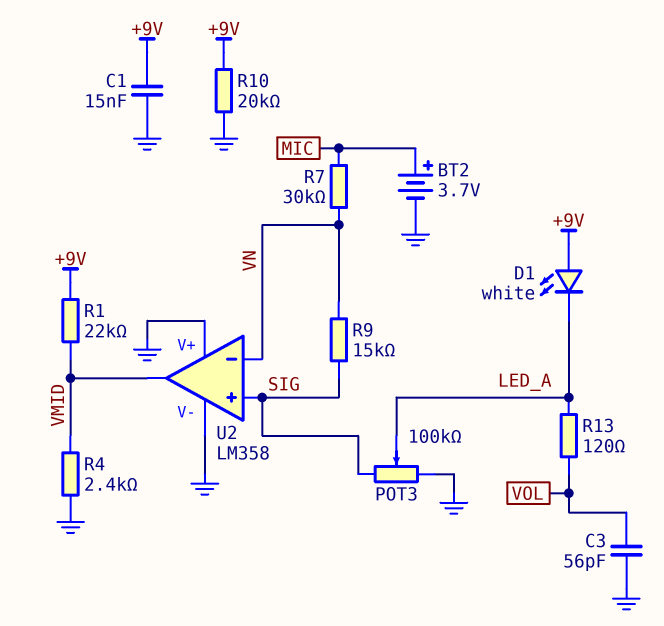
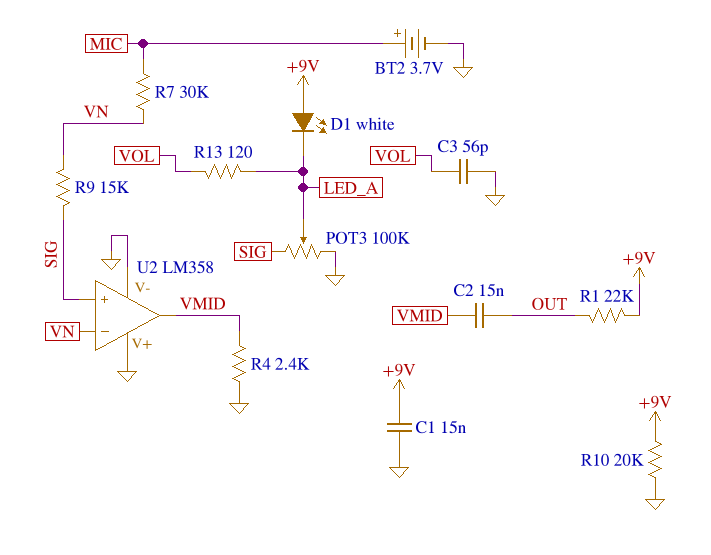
C2: none -> 15nF (OUT, VMID)
R1: 22k (+9V, VMID) -> 22k (+9V, OUT)

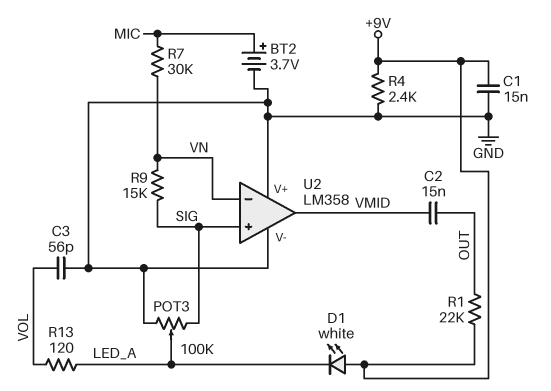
R4: 2.4k (GND, VMID) -> 2.4k (+9V, GND)
R10: 20k (+9V, GND) -> none

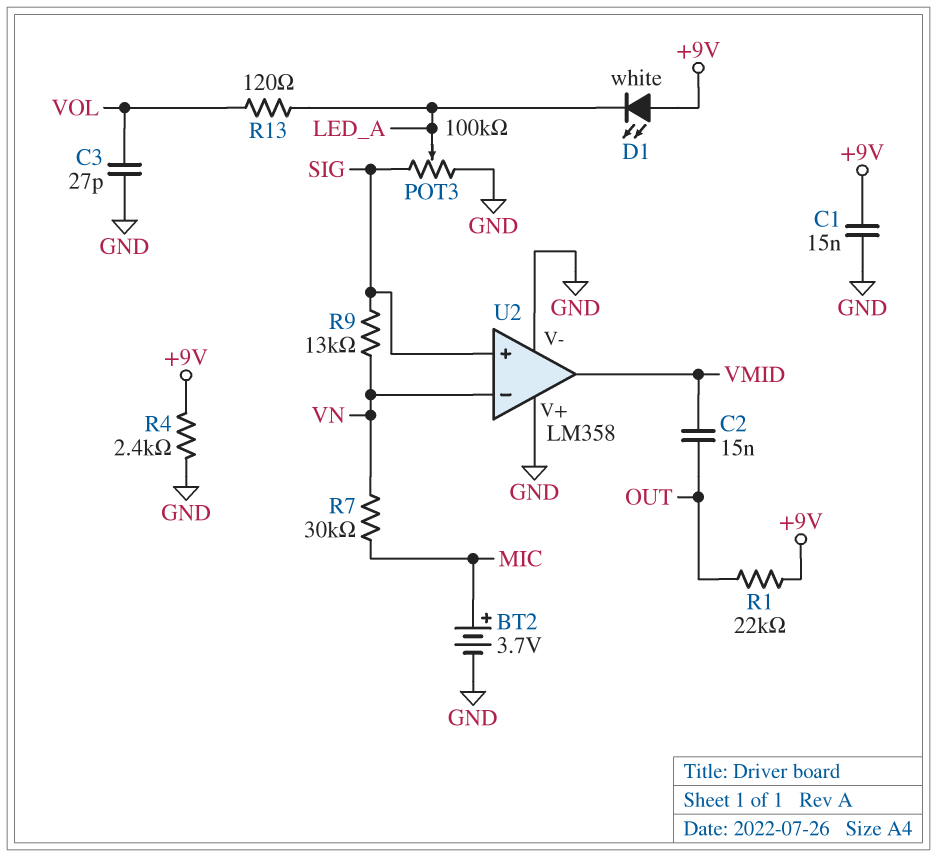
C3: 56pF (GND, VOL) -> 27pF (GND, VOL)
R9: 15k (SIG, VN) -> 13k (SIG, VN)

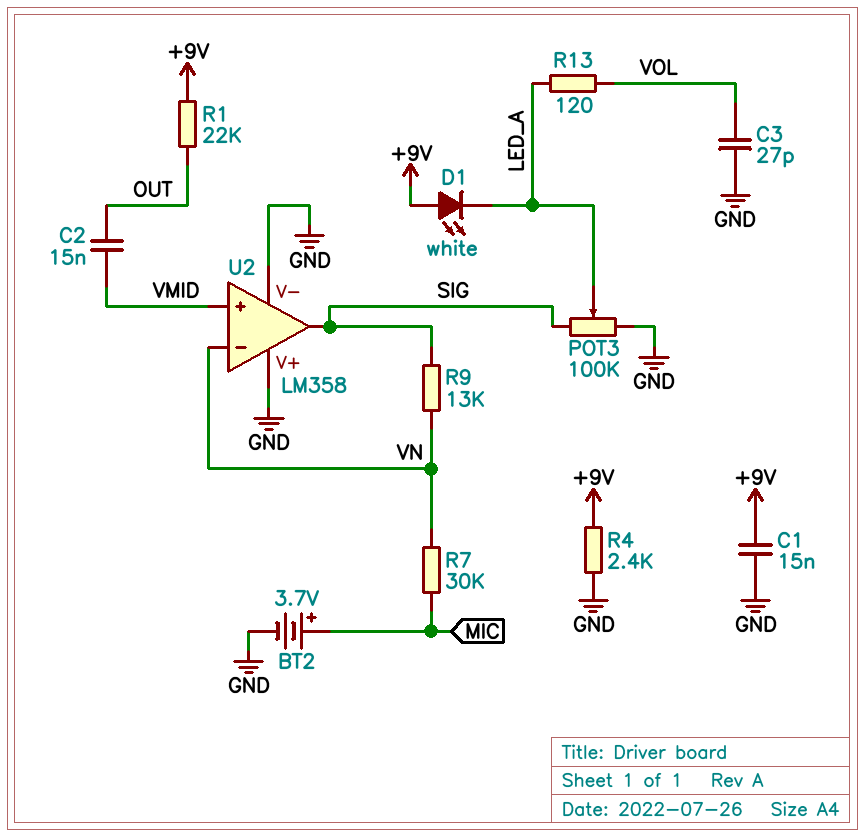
U2 pin in+: SIG -> VMID
U2 pin out: VMID -> SIG

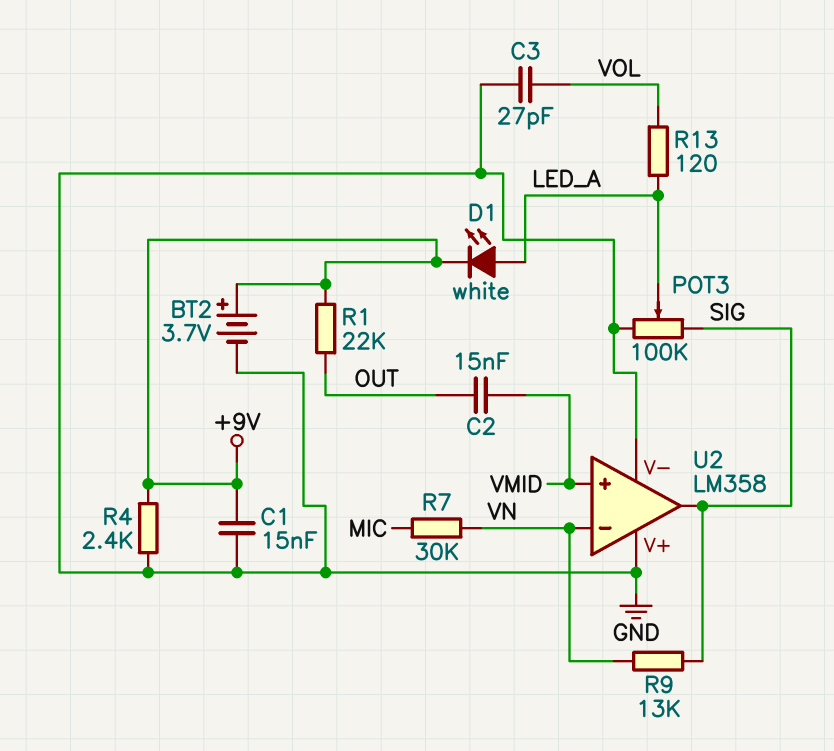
BT2: 3.7V (plus MIC, minus GND) -> 3.7V (plus +9V, minus GND)
D1: LED white (A +9V, K LED_A) -> LED white (A LED_A, K +9V)

